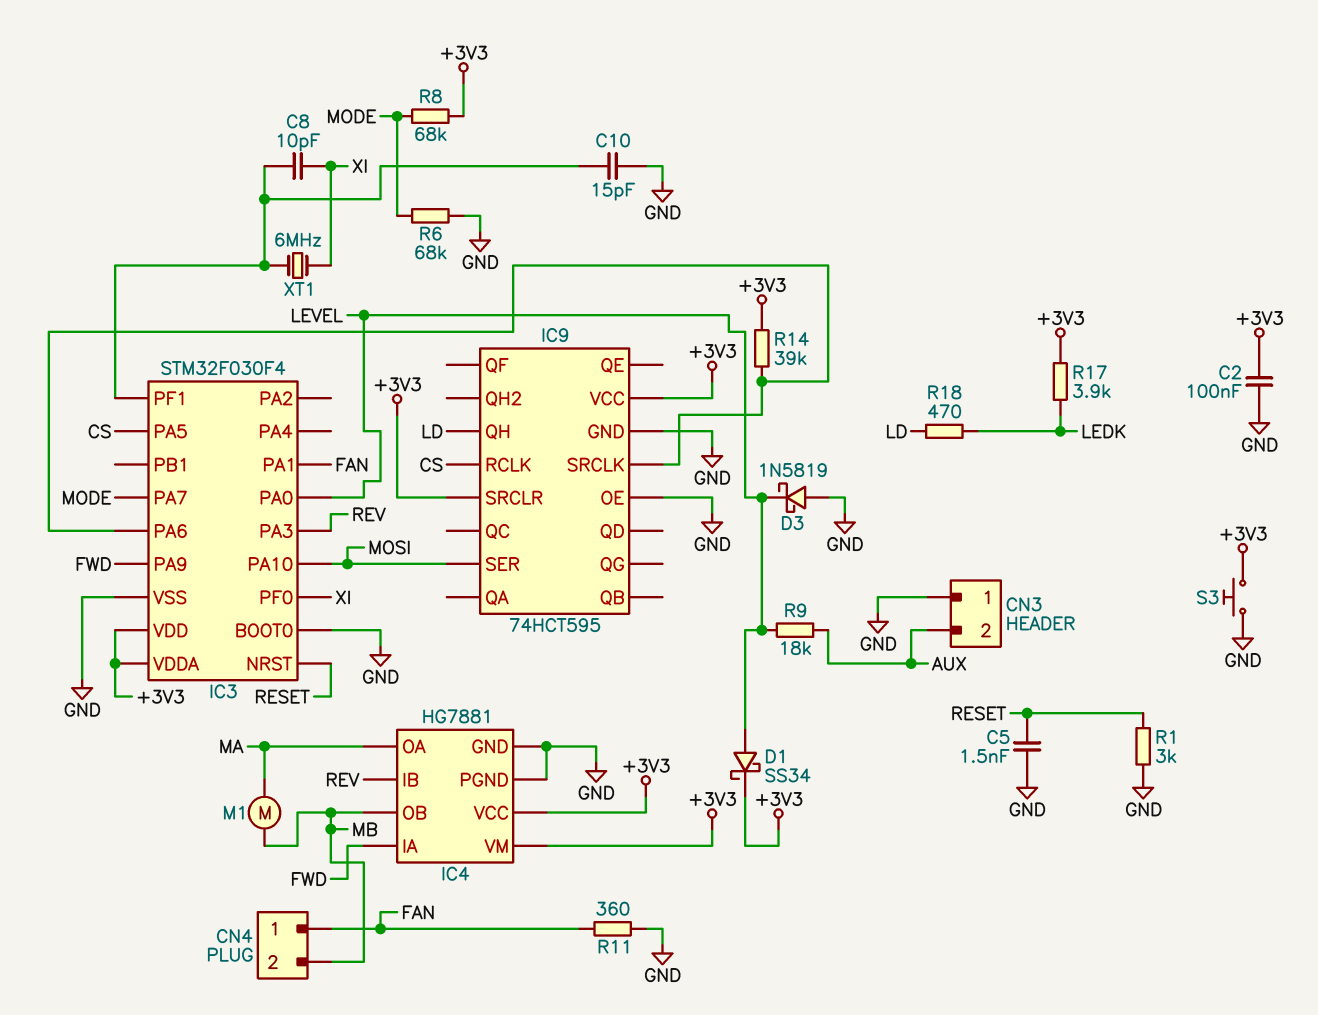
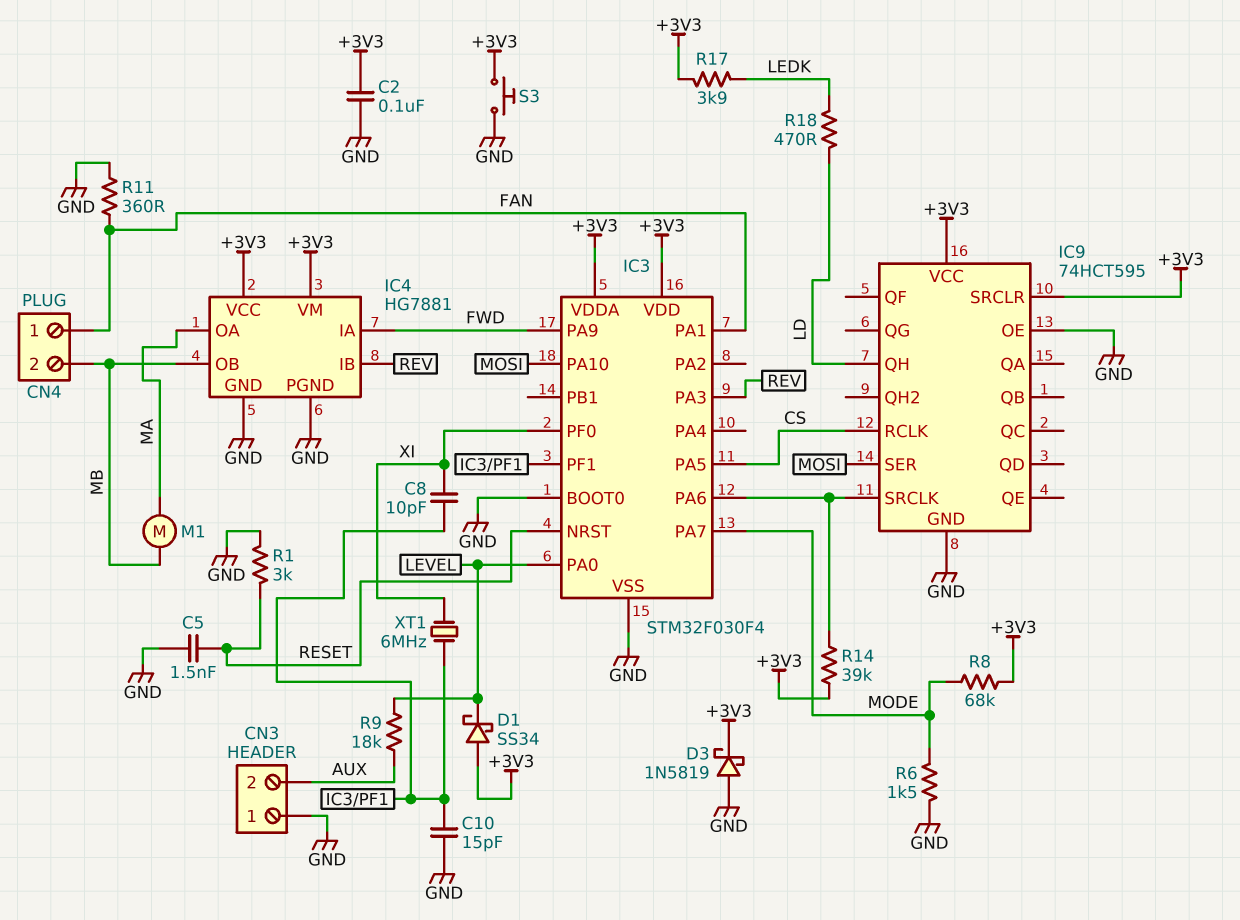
D1: schottky SS34 (A LEVEL, K +3V3) -> schottky SS34 (A +3V3, K LEVEL)
D3: schottky 1N5819 (A GND, K LEVEL) -> schottky 1N5819 (A GND, K +3V3)
R6: 68k (GND, MODE) -> 1.5k (GND, MODE)

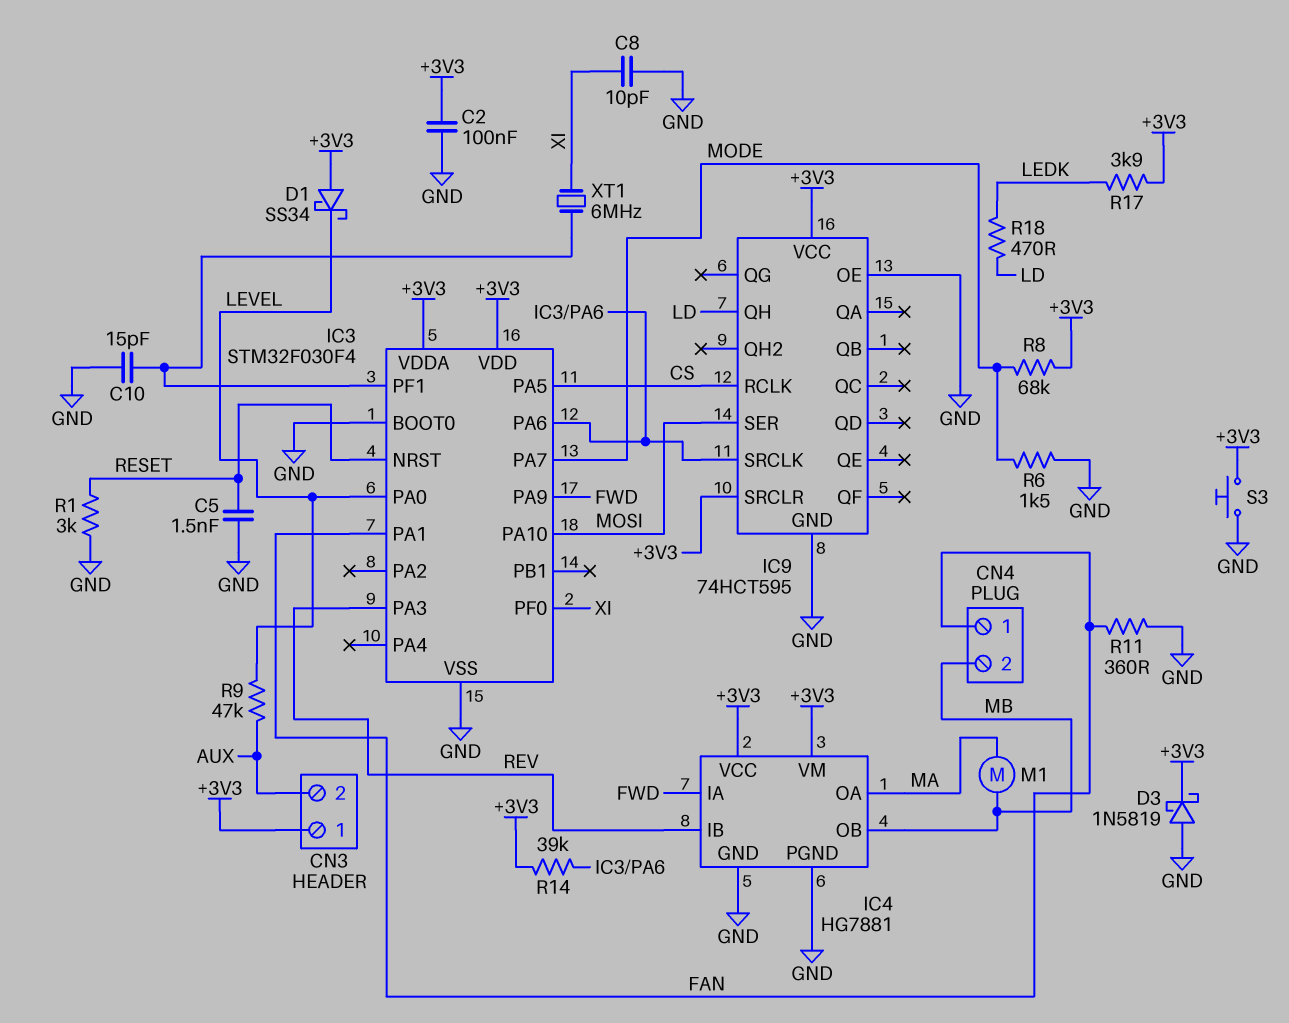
C8: 10pF (IC3/PF1, XI) -> 10pF (GND, XI)
CN3 pin 1: GND -> +3V3
R9: 18k (AUX, LEVEL) -> 47k (AUX, LEVEL)

